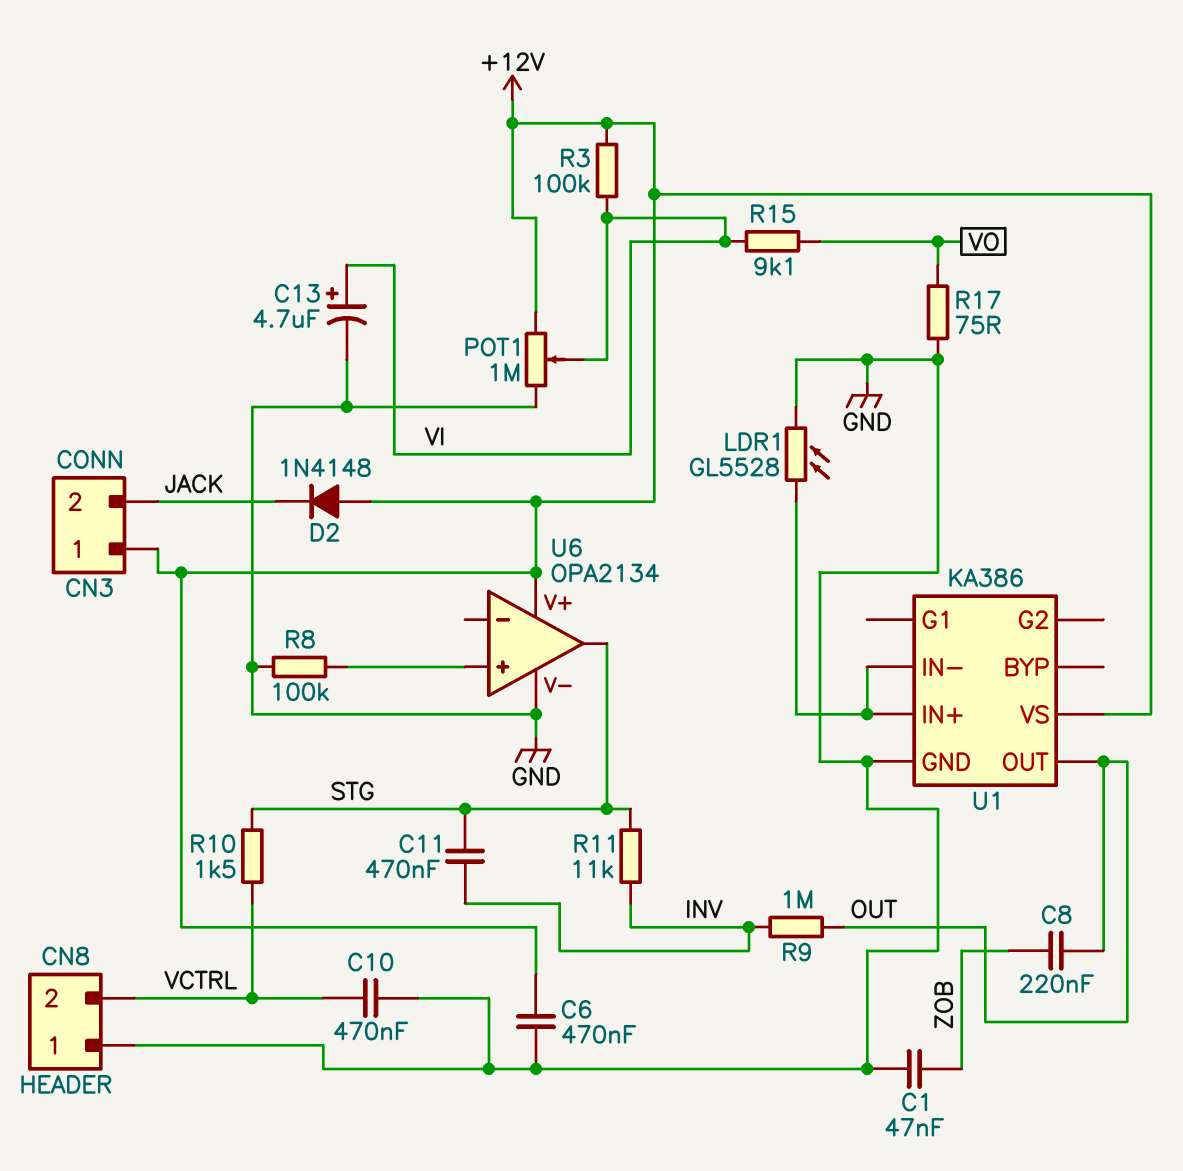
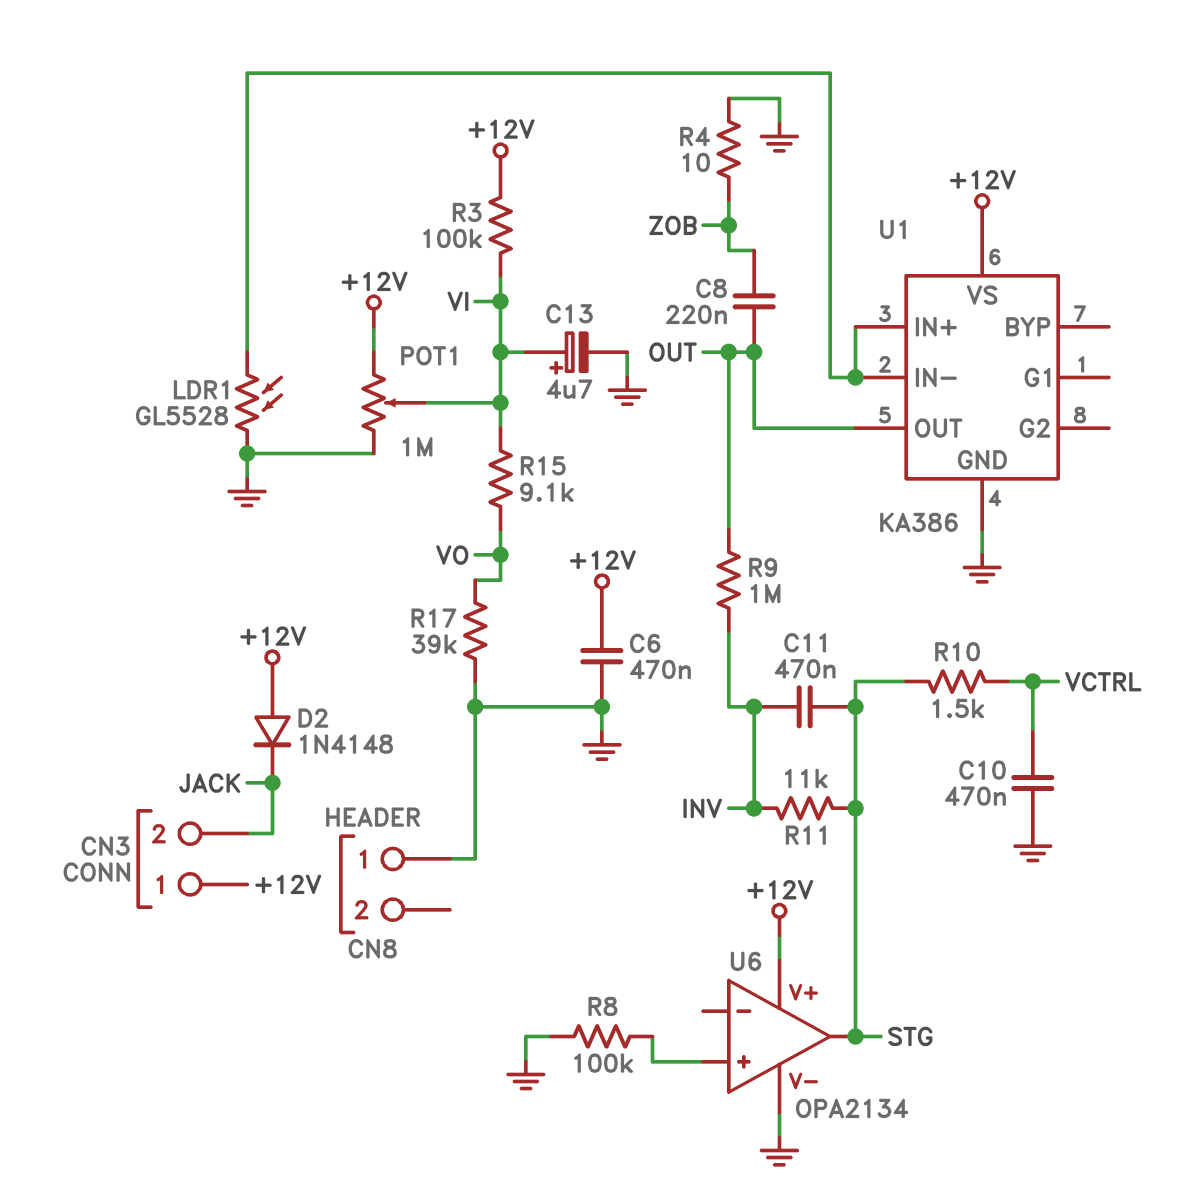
C1: 47nF (GND, ZOB) -> none
CN8 pin 2: VCTRL -> none
R4: none -> 10 (GND, ZOB)
R17: 75 (GND, VO) -> 39k (GND, VO)

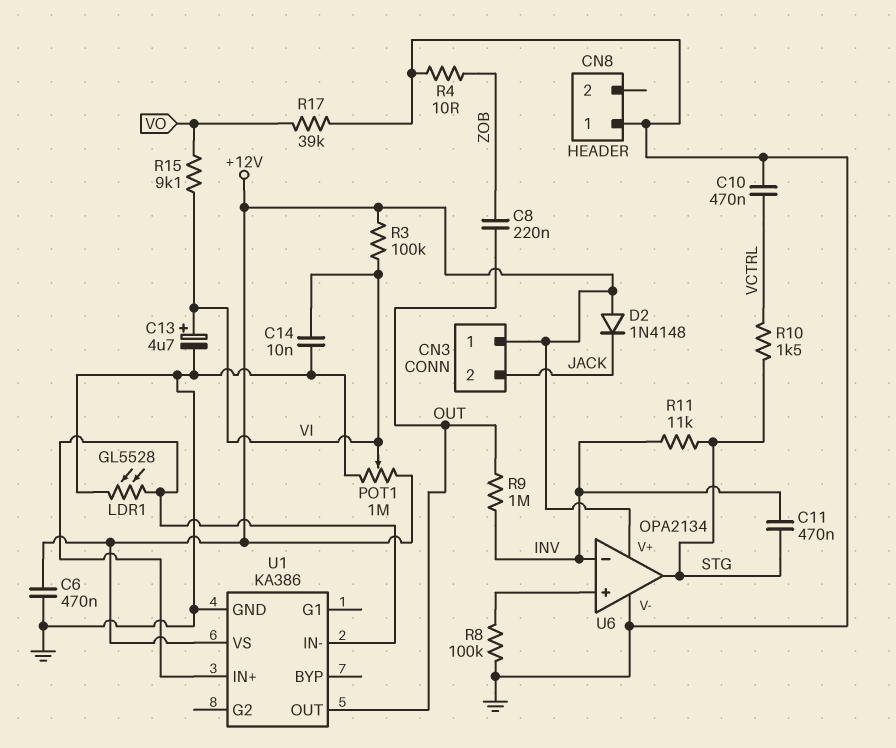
C14: none -> 10nF (GND, VI)
U6 pin in-: none -> INV

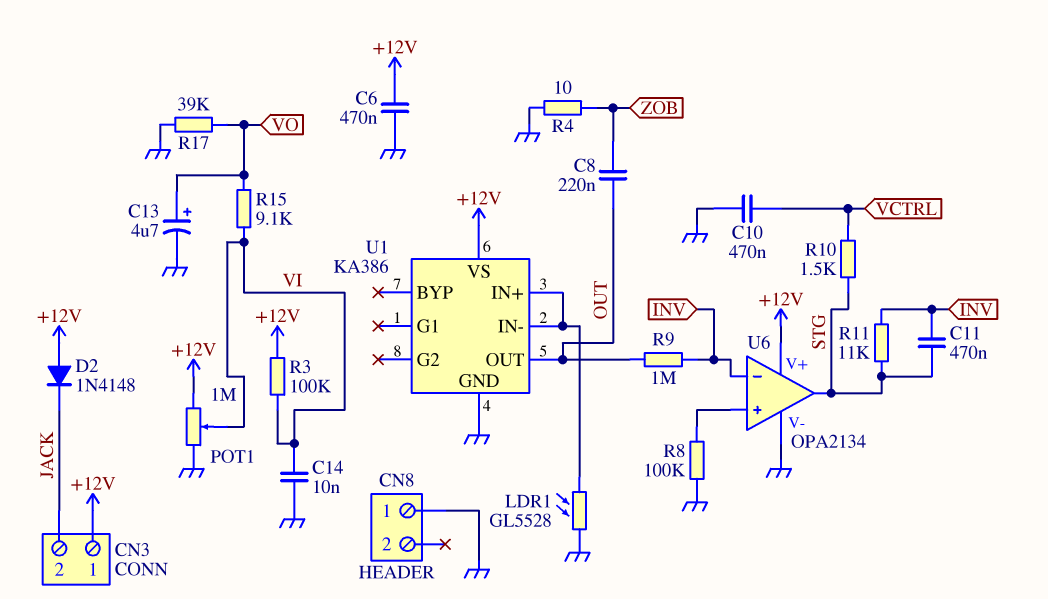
C13: 4.7uF (plus VI, minus GND) -> 4.7uF (plus VO, minus GND)

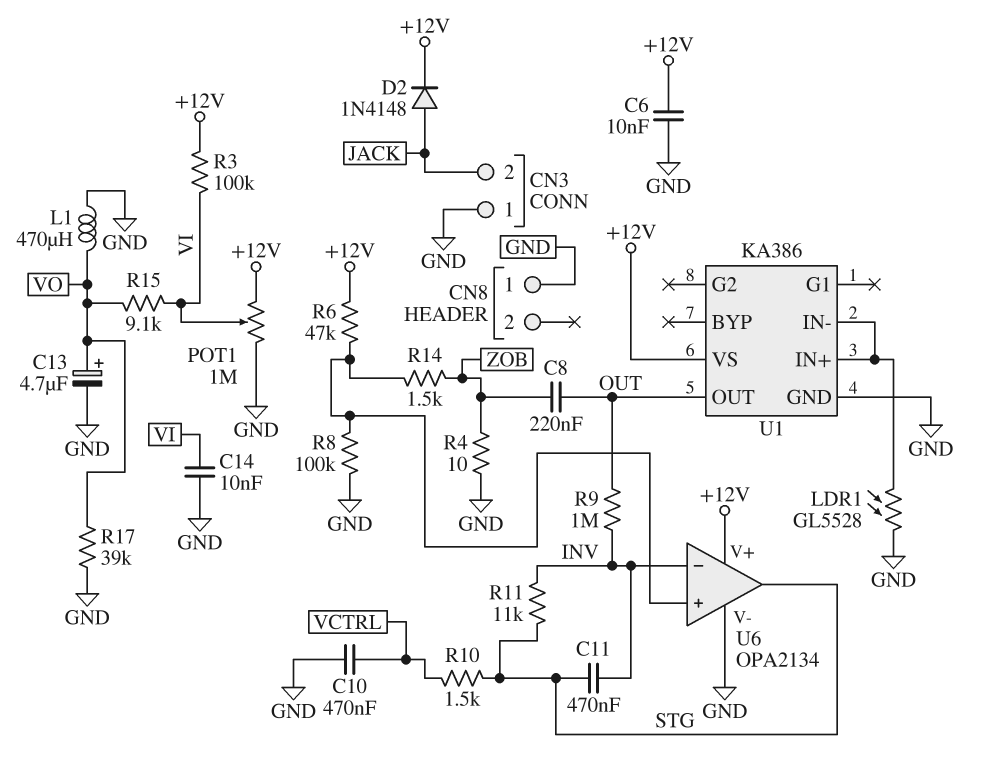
C6: 470nF (+12V, GND) -> 10nF (+12V, GND)
CN3 pin 1: +12V -> GND
D2: diode 1N4148 (A +12V, K JACK) -> diode 1N4148 (A JACK, K +12V)
L1: none -> 470uH (GND, VO)
R6: none -> 47k (+12V, U6/in+)
R14: none -> 1.5k (U6/in+, ZOB)

